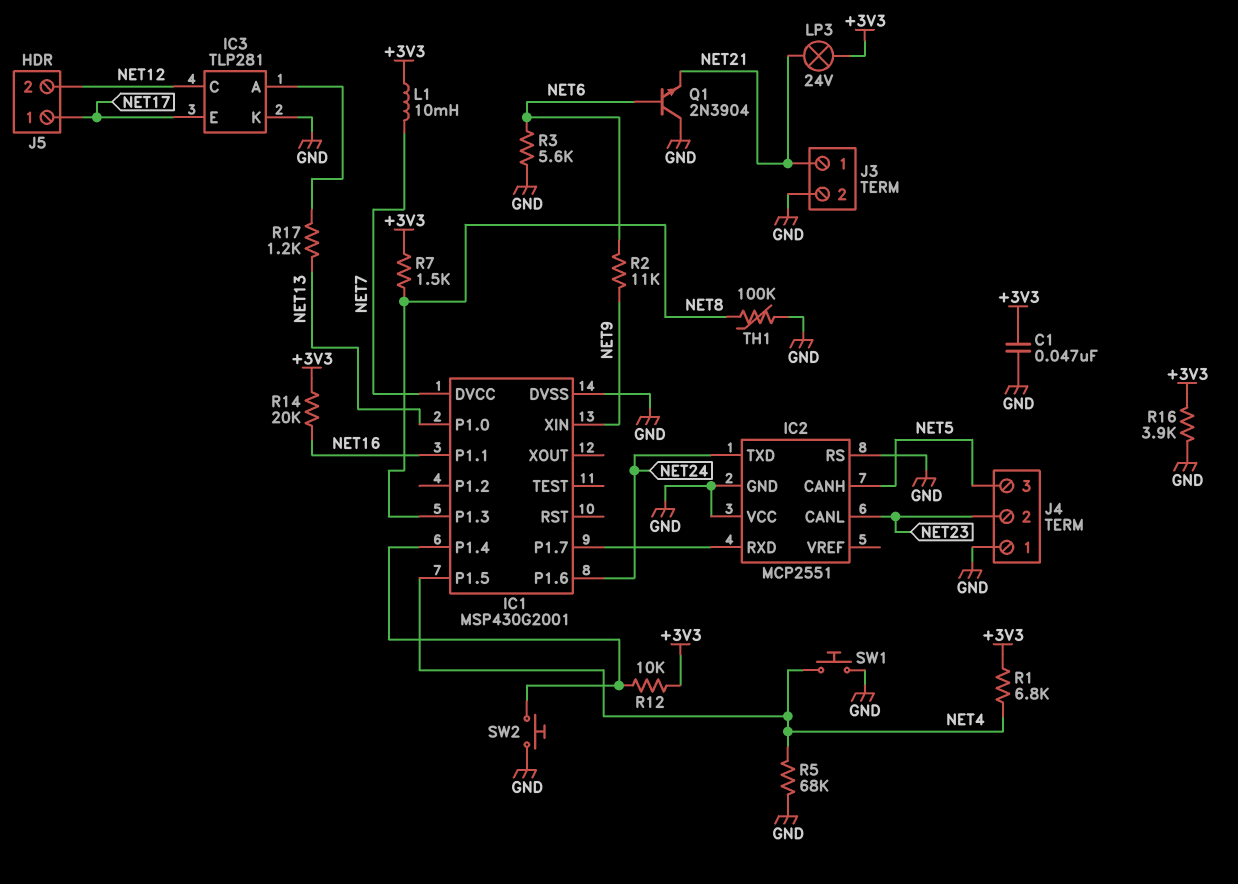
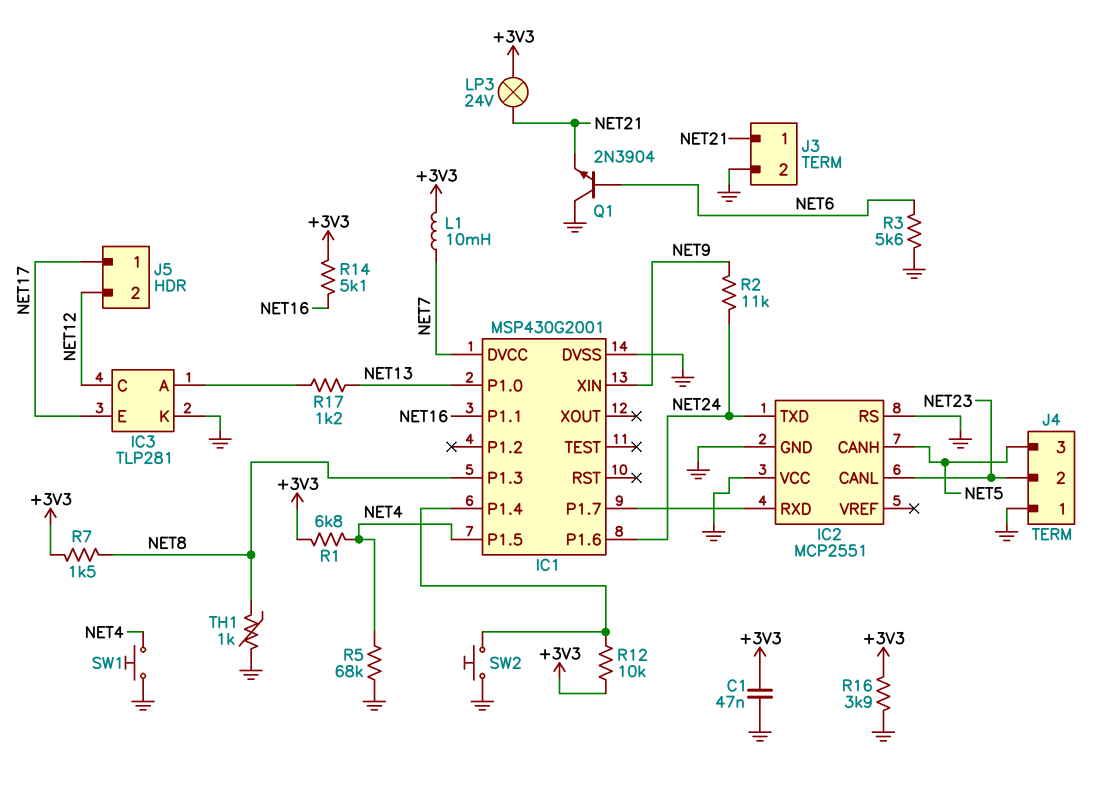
R2: 11k (NET6, NET9) -> 11k (NET9, NET24)
R14: 20k (+3V3, NET16) -> 5.1k (+3V3, NET16)
TH1: 100k (GND, NET8) -> 1k (GND, NET8)

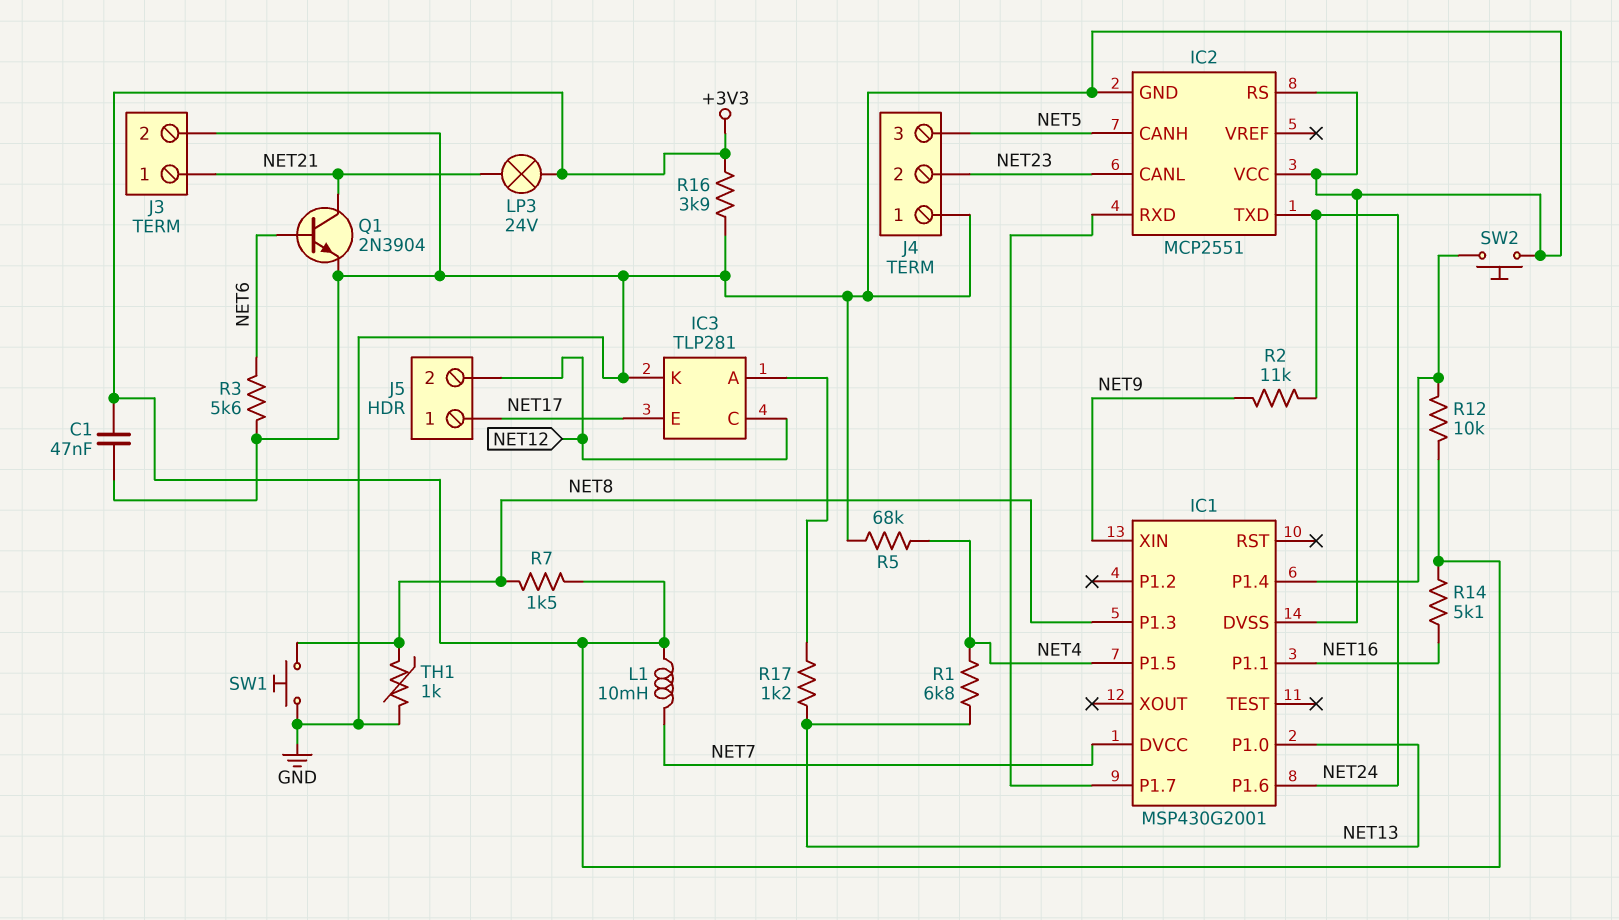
Q1: NPN 2N3904 (B NET6, C GND, E NET21) -> NPN 2N3904 (B NET6, C NET21, E GND)
R1: 6.8k (+3V3, NET4) -> 6.8k (NET4, NET13)
SW1: button (GND, NET4) -> button (GND, NET8)

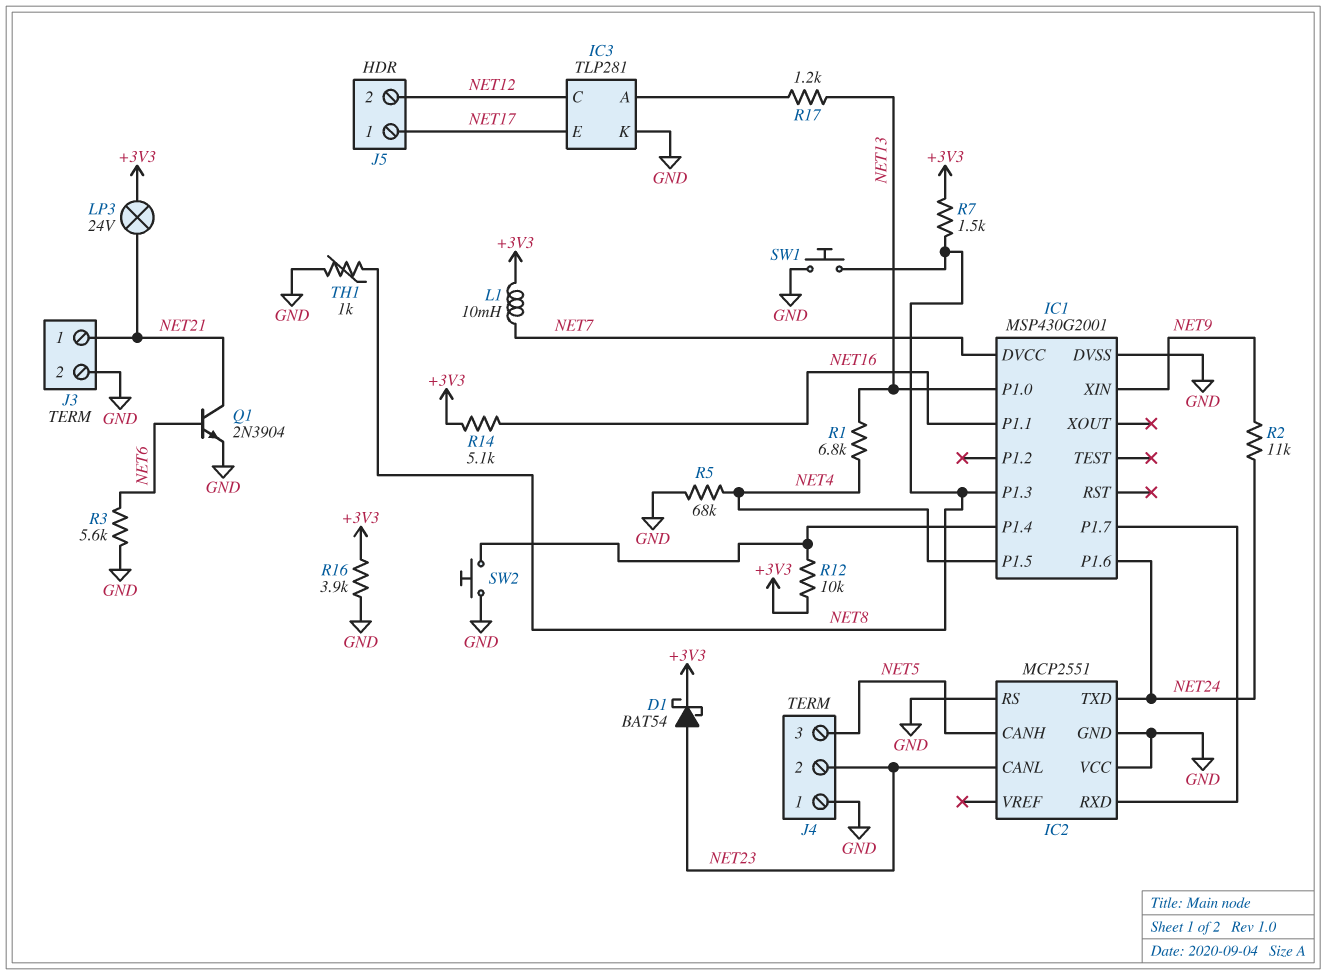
C1: 47nF (+3V3, GND) -> none
D1: none -> schottky BAT54 (A NET23, K +3V3)

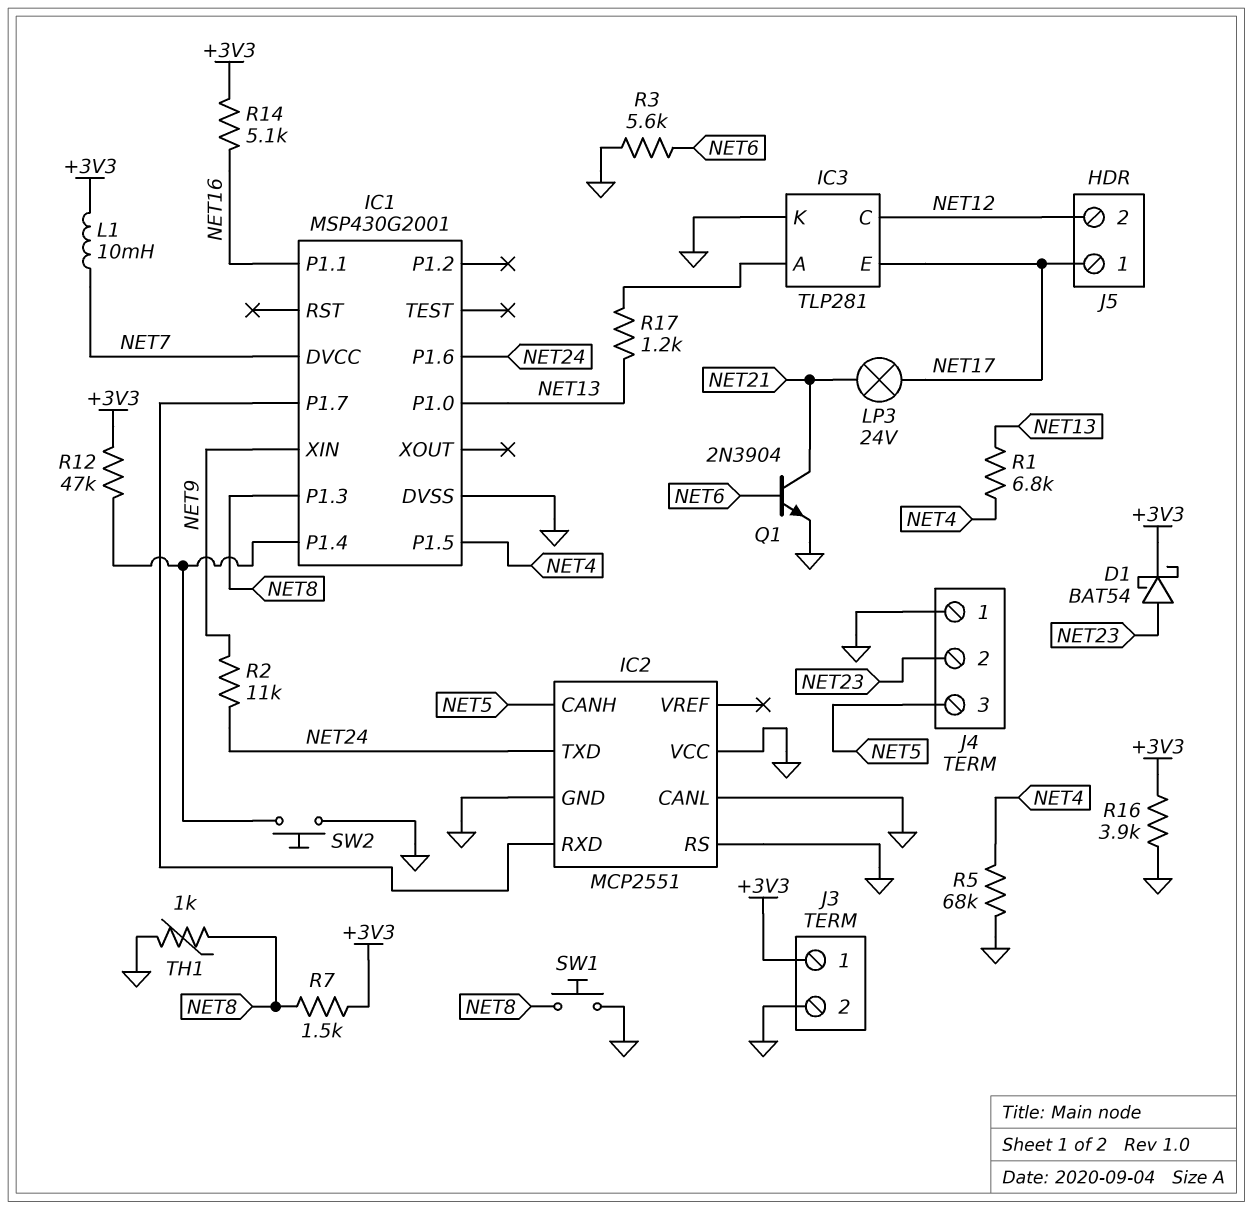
IC2 pin CANL: NET23 -> GND
J3 pin 1: NET21 -> +3V3
LP3: lamp 24V (+3V3, NET21) -> lamp 24V (NET17, NET21)
R12: 10k (+3V3, IC1/P1.4) -> 47k (+3V3, IC1/P1.4)

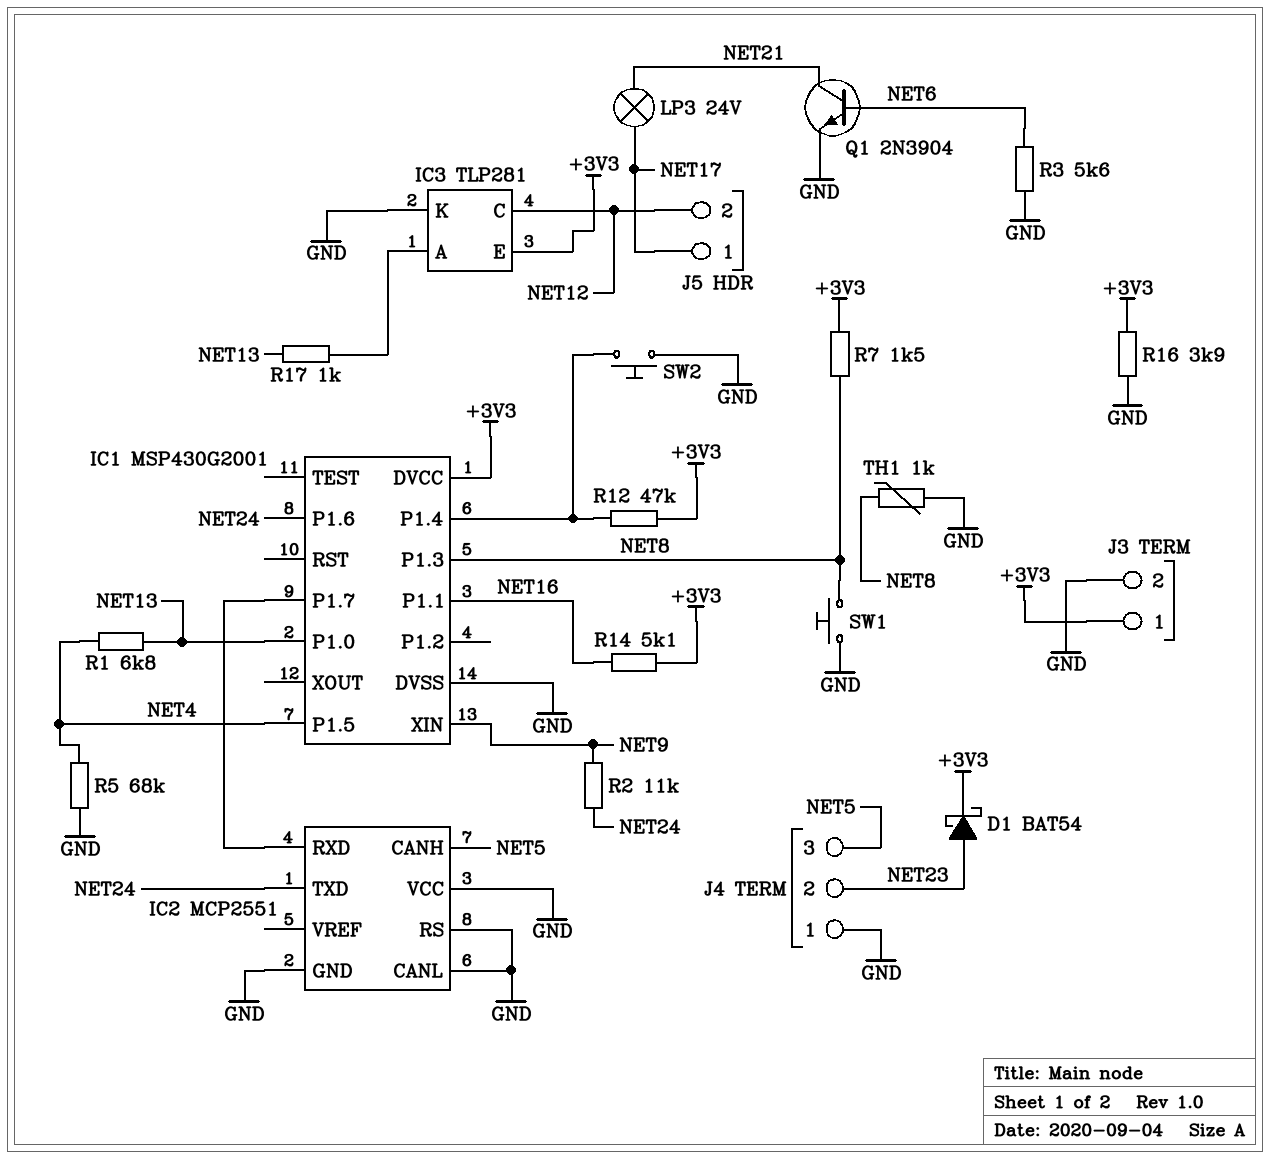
IC1 pin DVCC: NET7 -> +3V3
IC3 pin E: NET17 -> +3V3
L1: 10mH (+3V3, NET7) -> none
R17: 1.2k (IC3/A, NET13) -> 1k (IC3/A, NET13)

